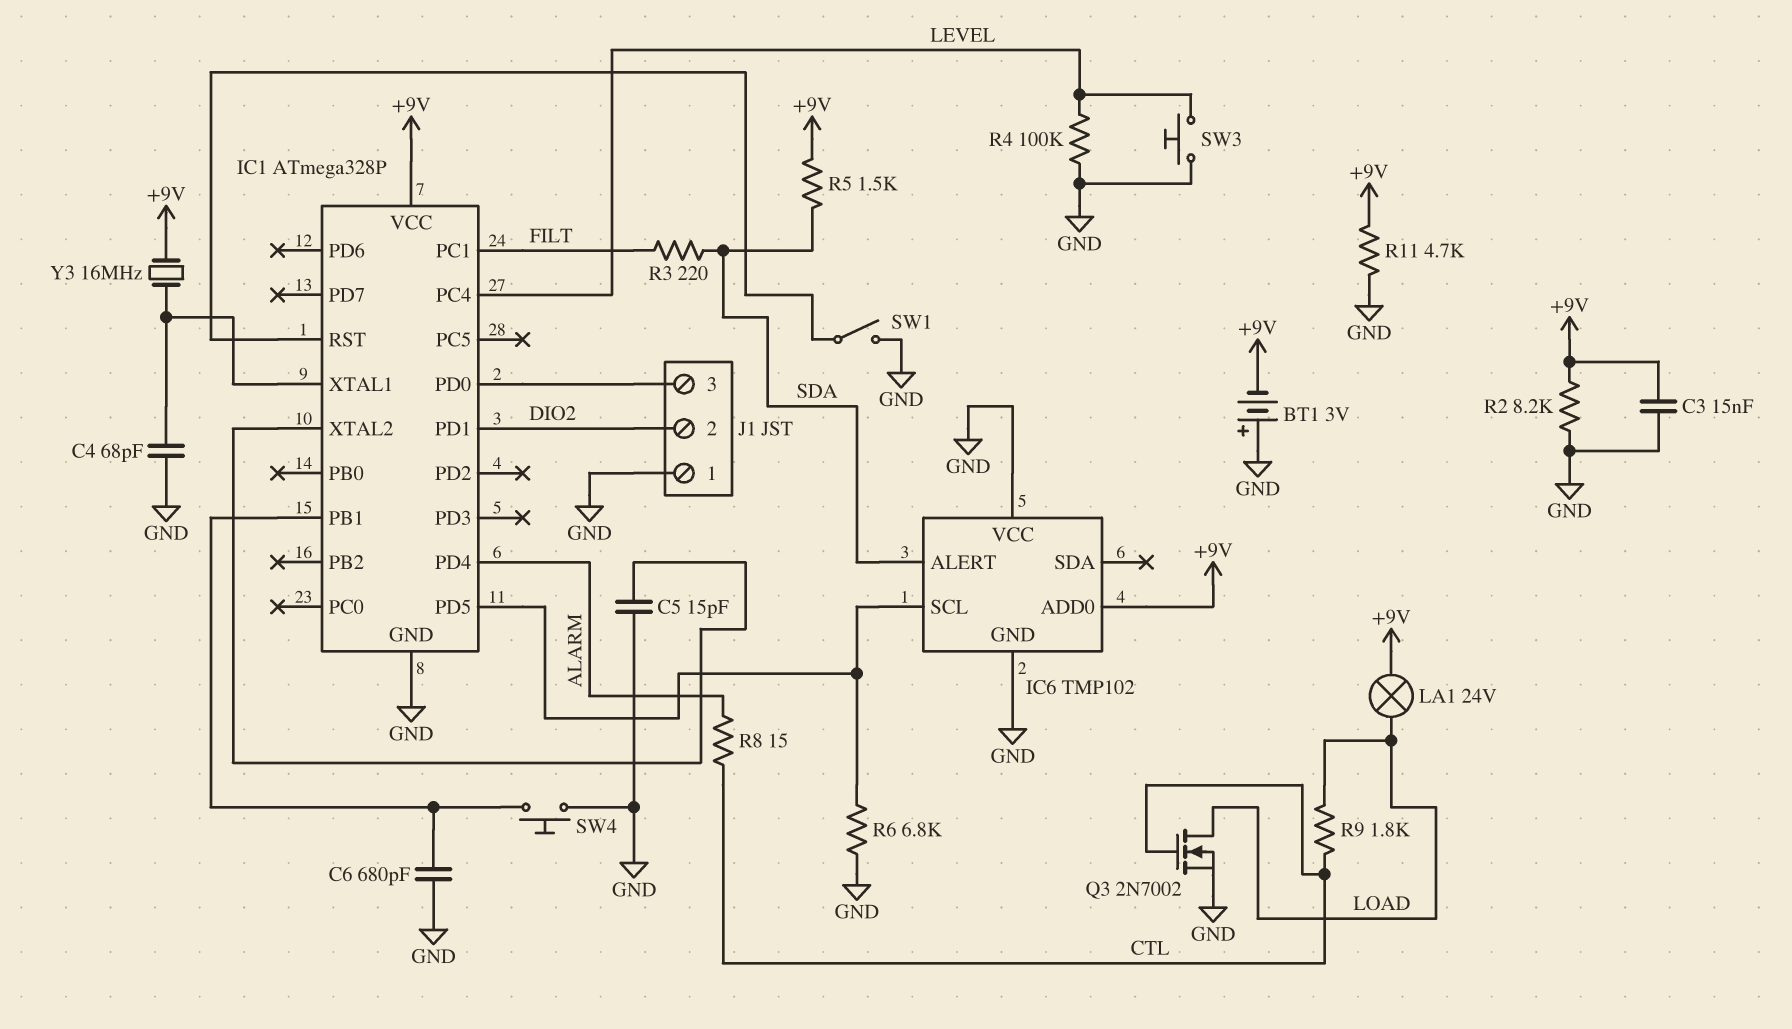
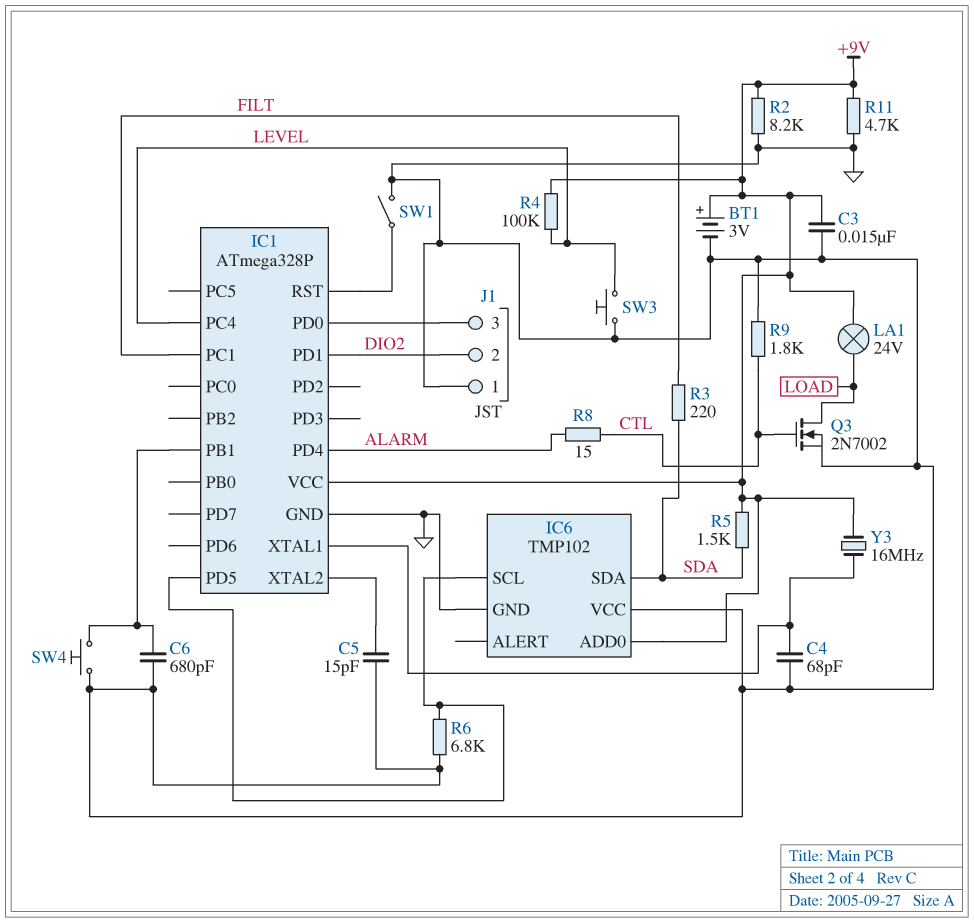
BT1: 3V (plus GND, minus +9V) -> 3V (plus +9V, minus GND)
IC6 pin ALERT: SDA -> none
IC6 pin SDA: none -> SDA
R4: 100k (GND, LEVEL) -> 100k (+9V, LEVEL)
R9: 1.8k (CTL, LOAD) -> 1.8k (CTL, GND)

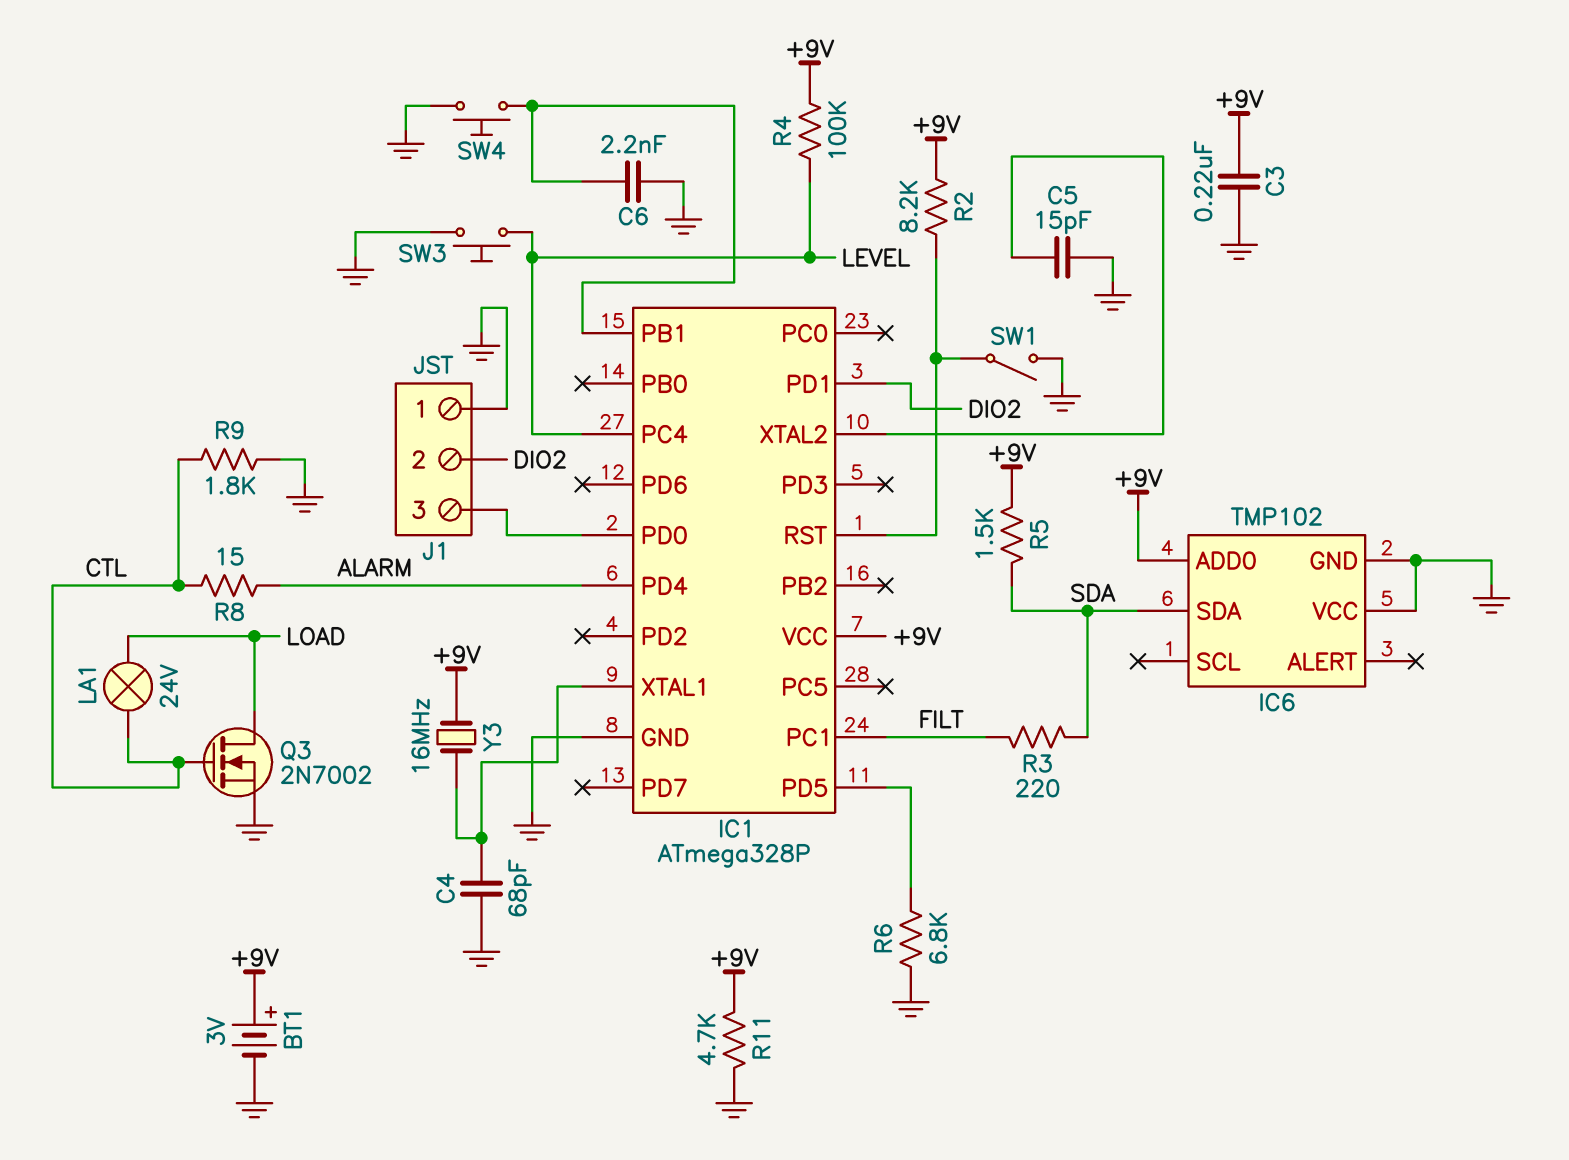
C3: 15nF (+9V, GND) -> 220nF (+9V, GND)
C6: 680pF (GND, IC1/PB1) -> 2.2nF (GND, IC1/PB1)
IC6 pin SCL: IC1/PD5 -> none
LA1: lamp 24V (+9V, LOAD) -> lamp 24V (CTL, LOAD)
R2: 8.2k (+9V, GND) -> 8.2k (+9V, IC1/RST)

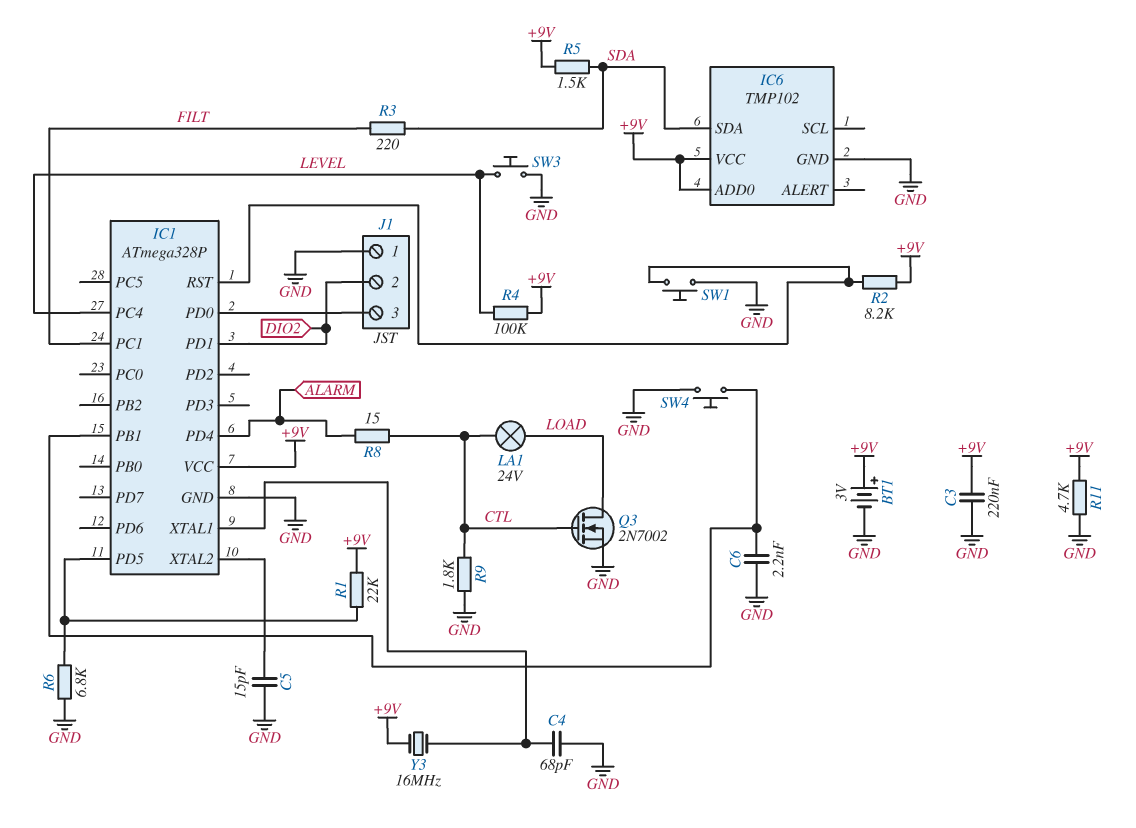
IC6 pin VCC: GND -> +9V
R1: none -> 22k (+9V, IC1/PD5)
SW1: switch (GND, IC1/RST) -> button (GND, IC1/RST)

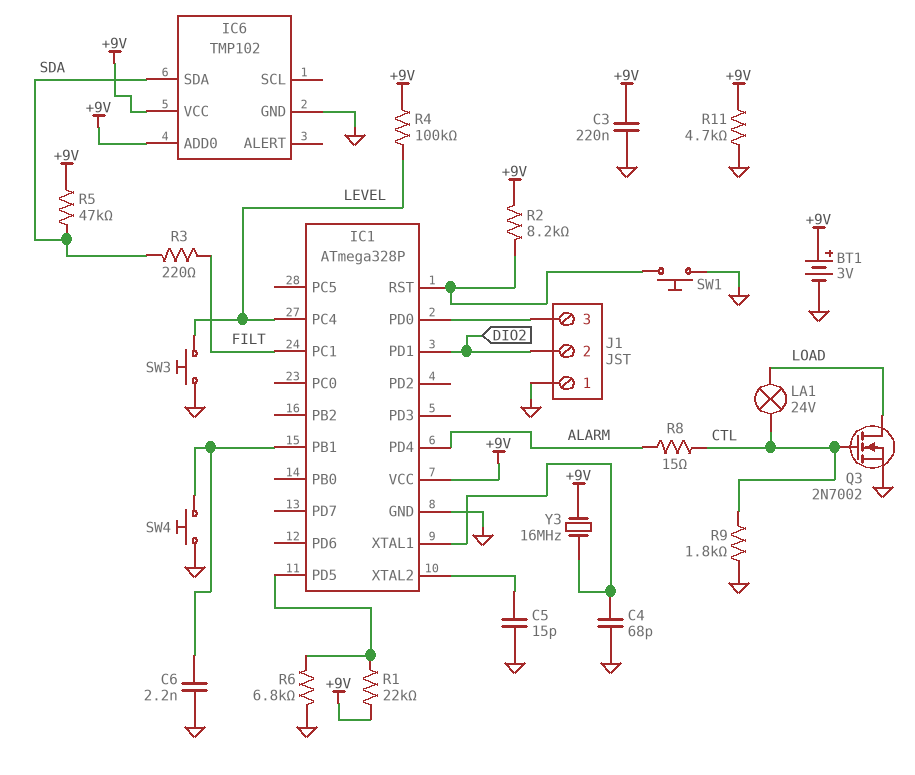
R5: 1.5k (+9V, SDA) -> 47k (+9V, SDA)

